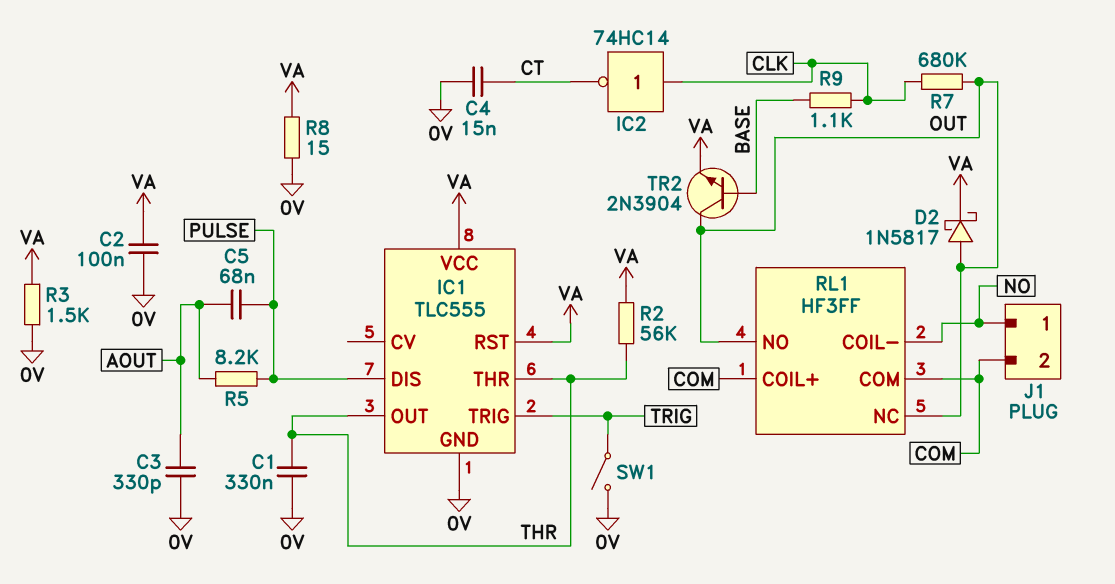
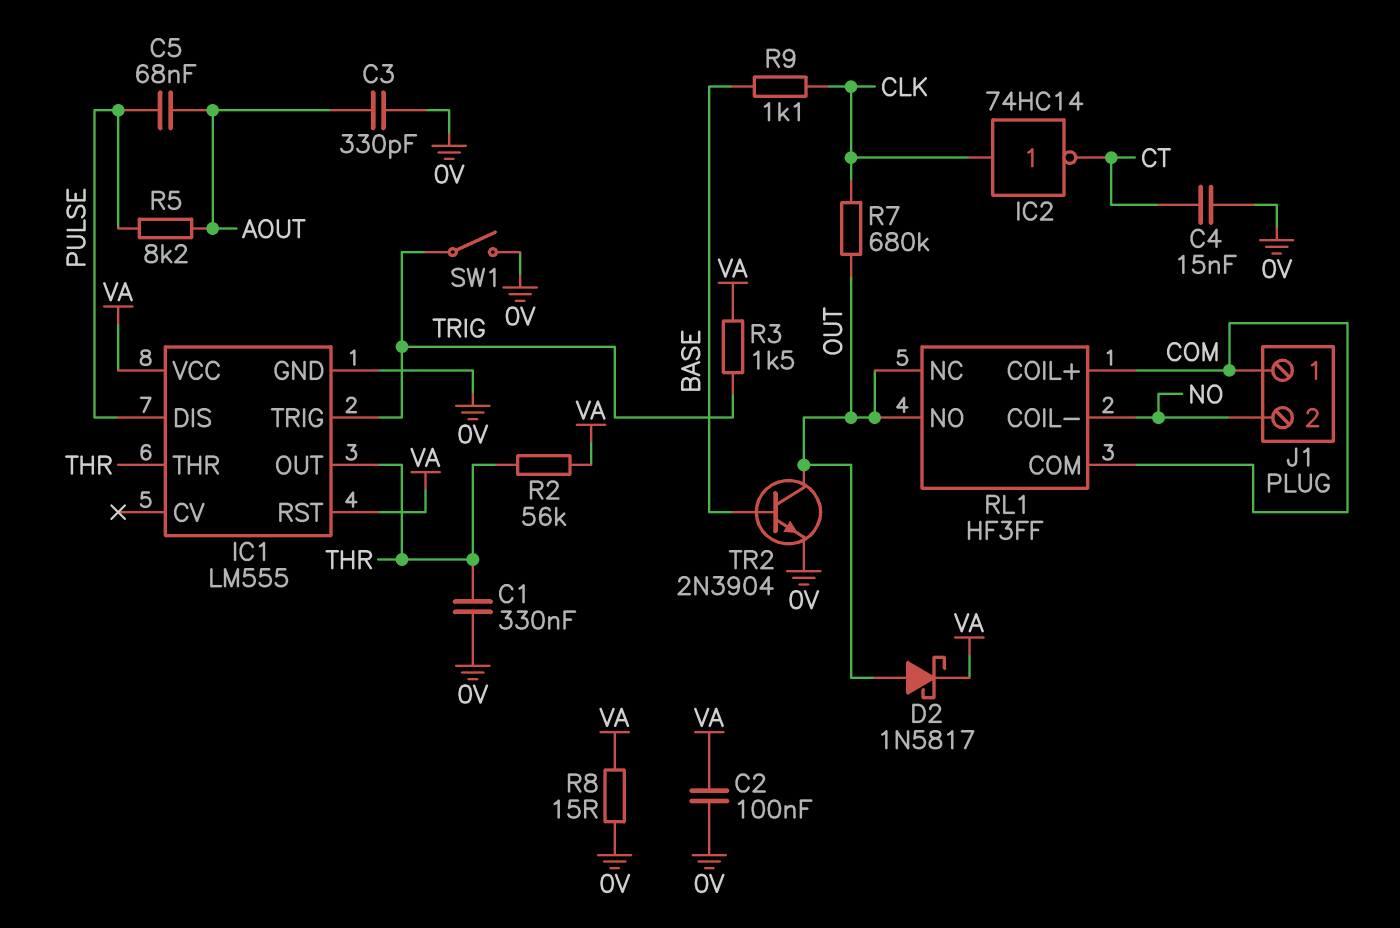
IC1: TLC555 -> LM555
J1 pin 1: NO -> COM
J1 pin 2: COM -> NO
R3: 1.5k (0V, VA) -> 1.5k (TRIG, VA)
TR2: NPN 2N3904 (B BASE, C OUT, E VA) -> NPN 2N3904 (B BASE, C OUT, E 0V)

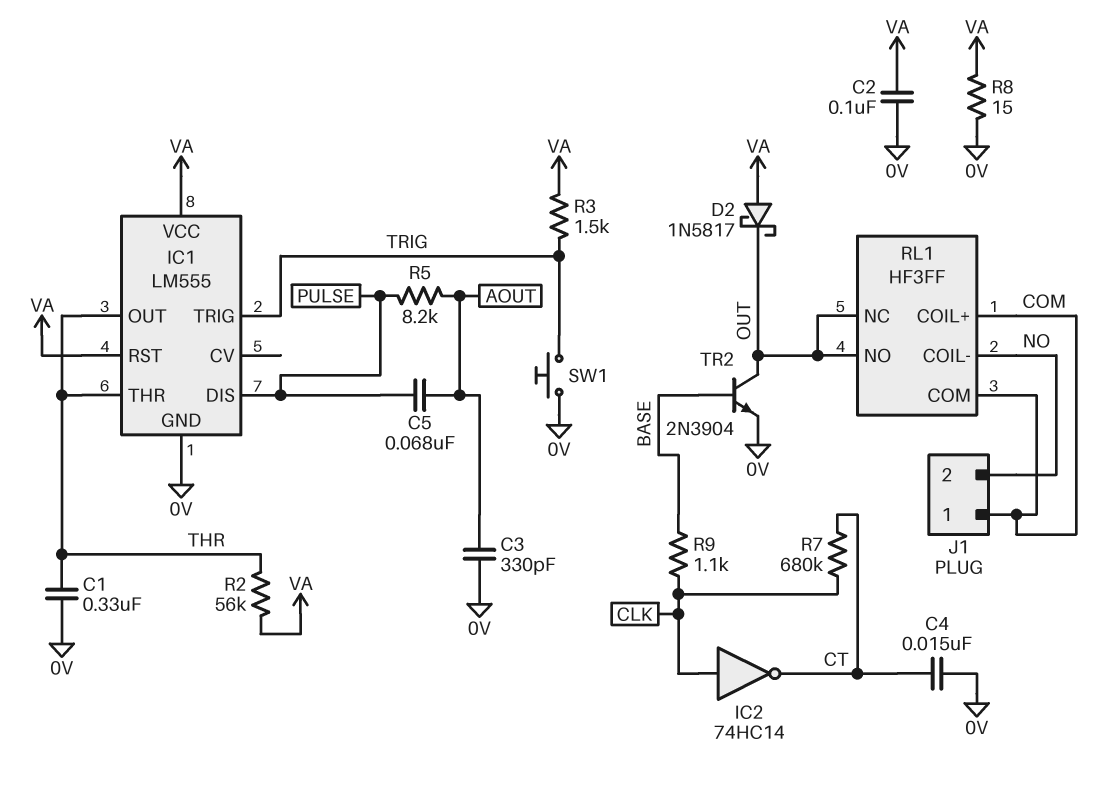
D2: schottky 1N5817 (A OUT, K VA) -> schottky 1N5817 (A VA, K OUT)
R7: 680k (CLK, OUT) -> 680k (CLK, CT)
SW1: switch (0V, TRIG) -> button (0V, TRIG)

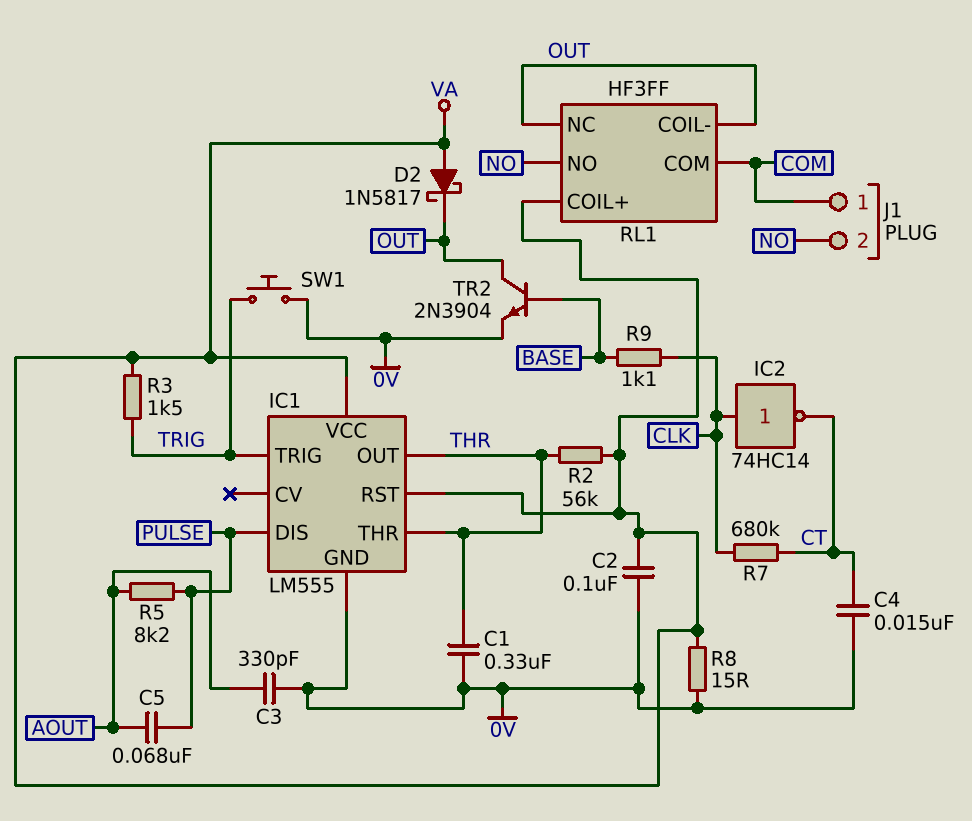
RL1 pin COIL+: COM -> VA
RL1 pin COIL-: NO -> OUT
RL1 pin NO: OUT -> NO

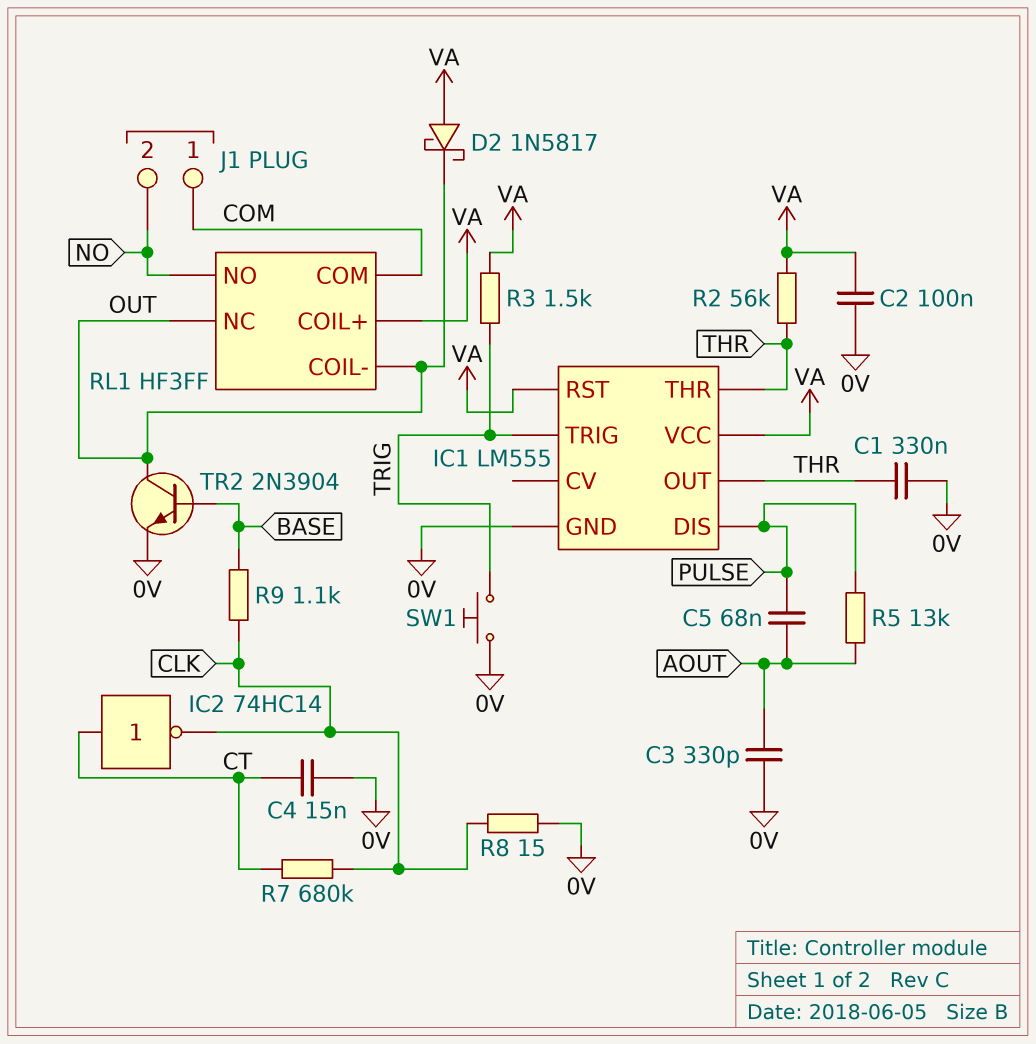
IC2: NOT 74HC14 (in CLK, out CT) -> NOT 74HC14 (in CT, out CLK)
R5: 8.2k (AOUT, PULSE) -> 13k (AOUT, PULSE)
R8: 15 (0V, VA) -> 15 (0V, CLK)

